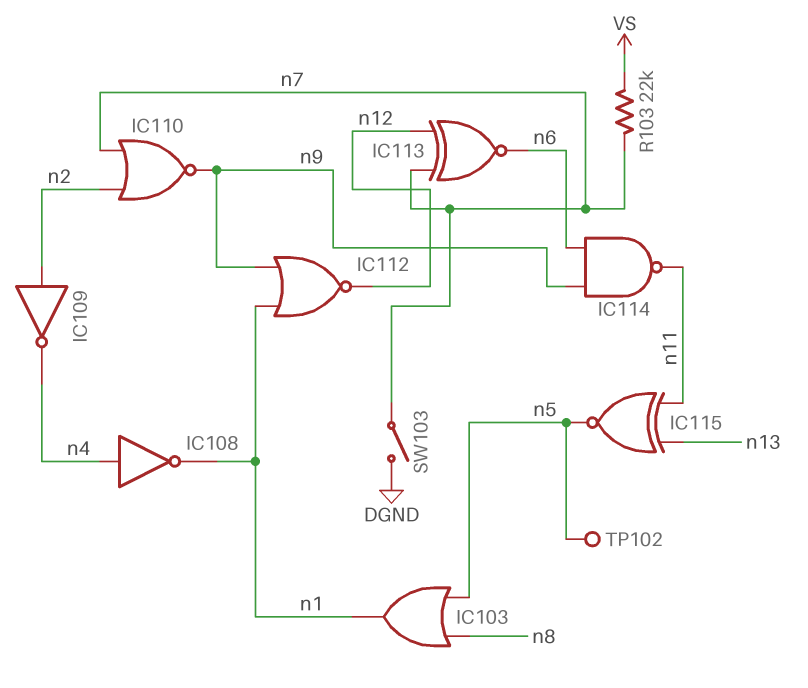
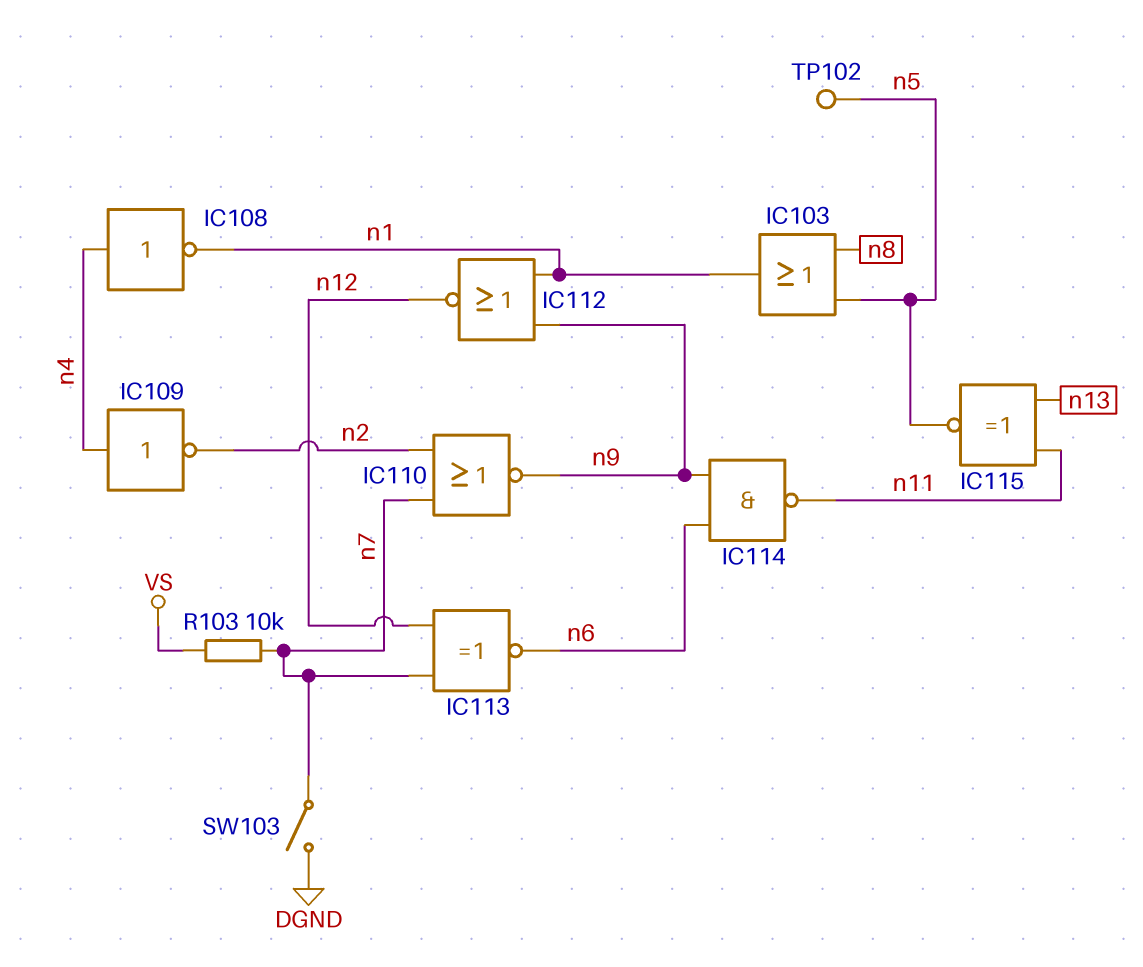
IC109: NOT (in n2, out n4) -> NOT (in n4, out n2)
R103: 22k (VS, n7) -> 10k (VS, n7)

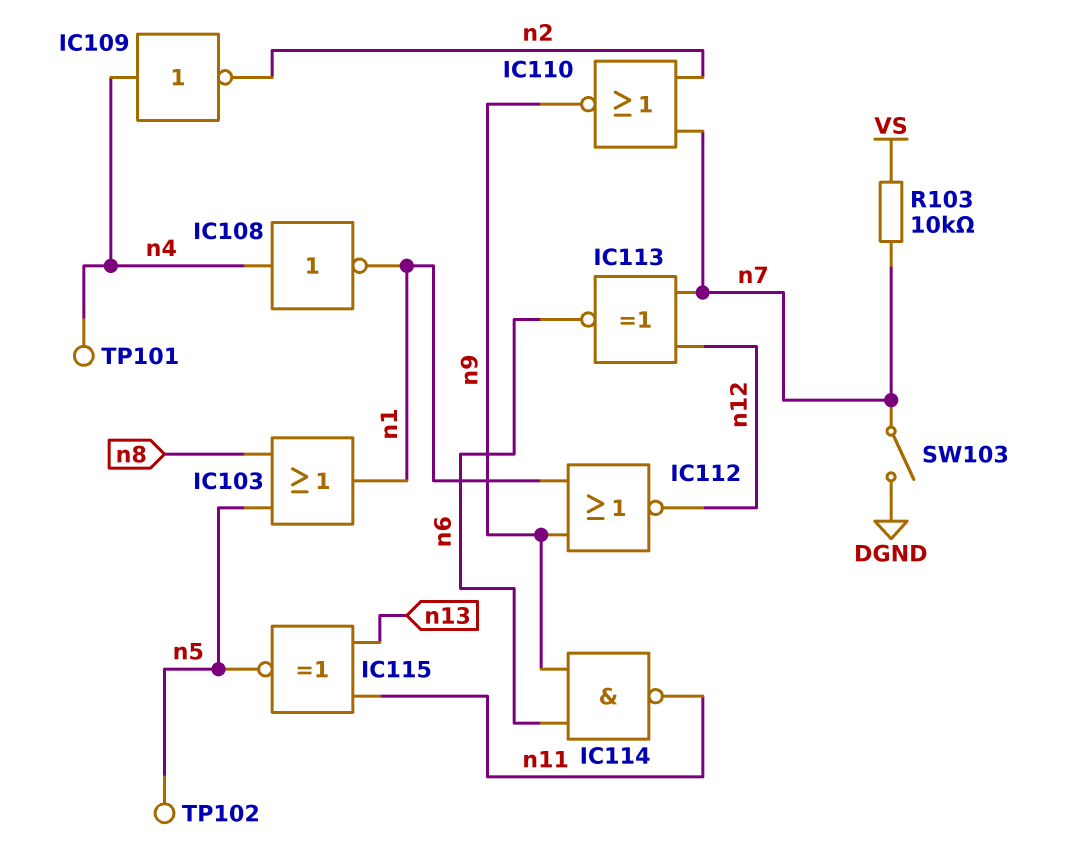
TP101: none -> test point (n4)

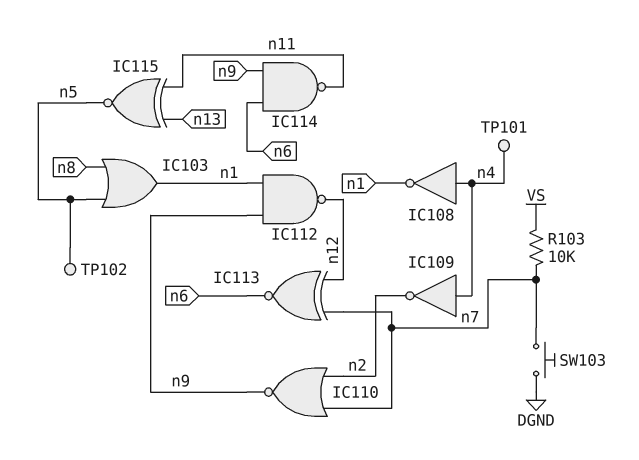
IC112: NOR (in n1, in n9, out n12) -> NAND (in n1, in n9, out n12)
SW103: switch (DGND, n7) -> button (DGND, n7)

